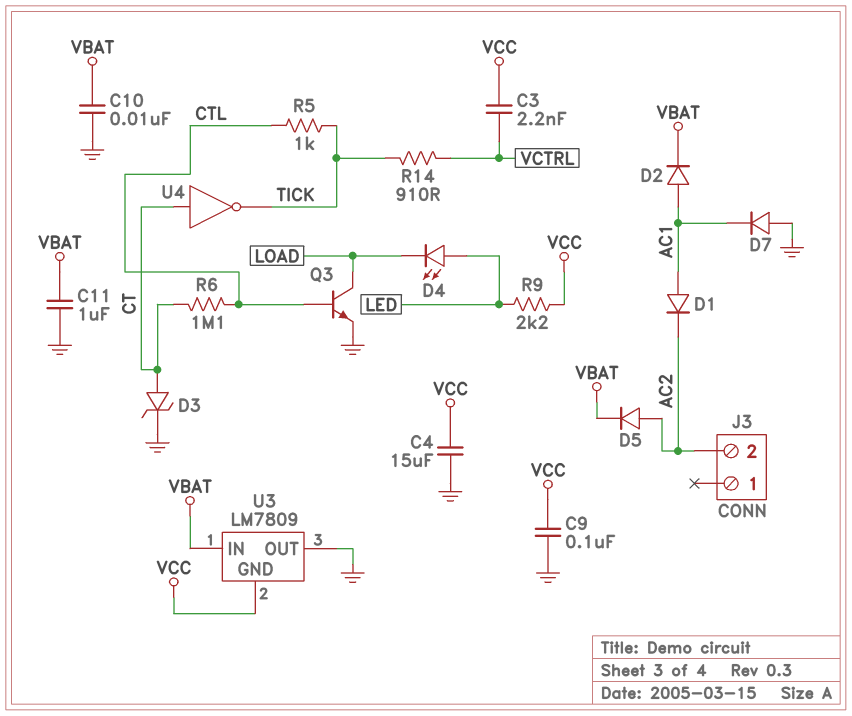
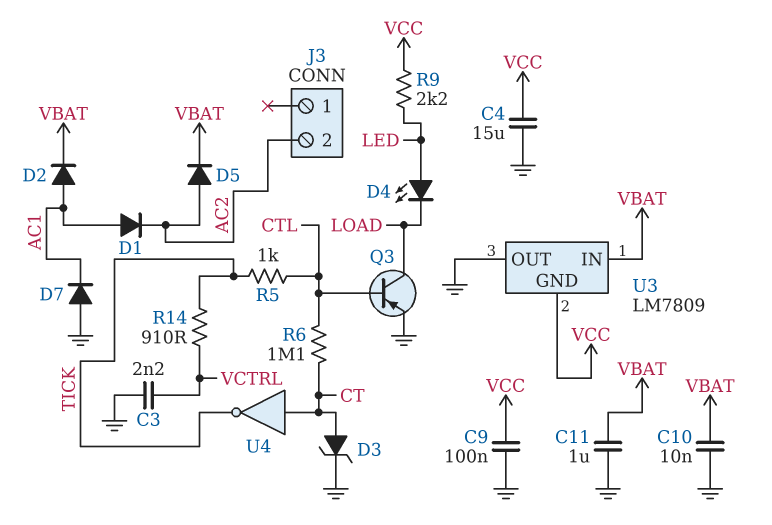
C3: 2.2nF (VCC, VCTRL) -> 2.2nF (GND, VCTRL)
Q3: NPN (B CTL, C LOAD, E GND) -> PNP (B CTL, C LOAD, E GND)

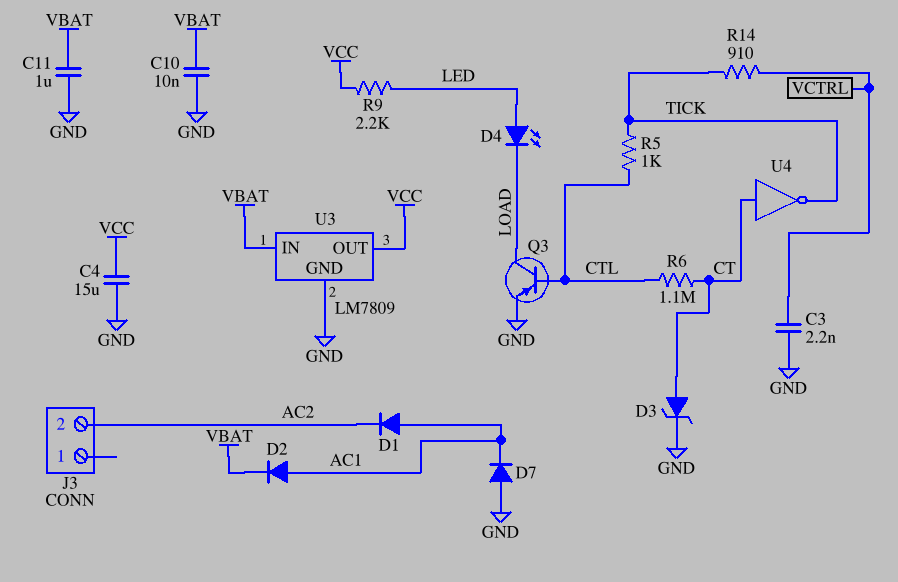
C9: 100nF (GND, VCC) -> none
D5: diode (A AC2, K VBAT) -> none
U3 pin GND: VCC -> GND
U3 pin OUT: GND -> VCC

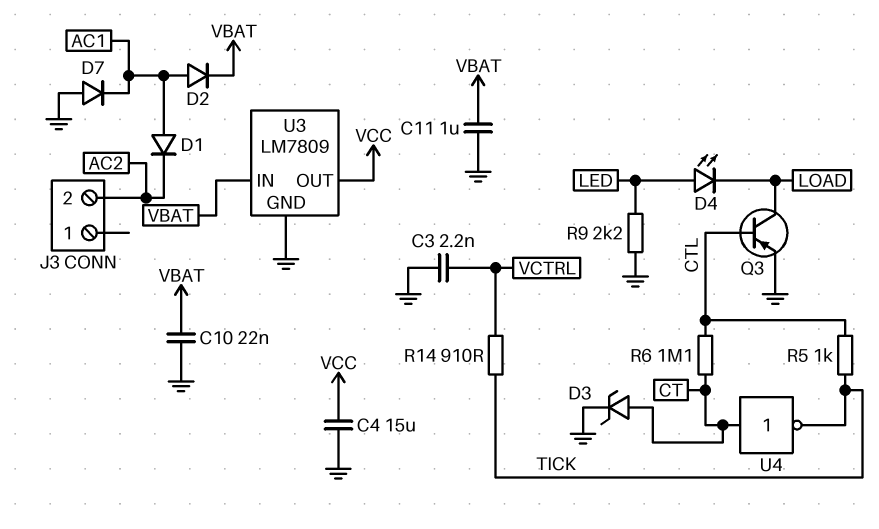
C10: 10nF (GND, VBAT) -> 22nF (GND, VBAT)
R9: 2.2k (LED, VCC) -> 2.2k (GND, LED)

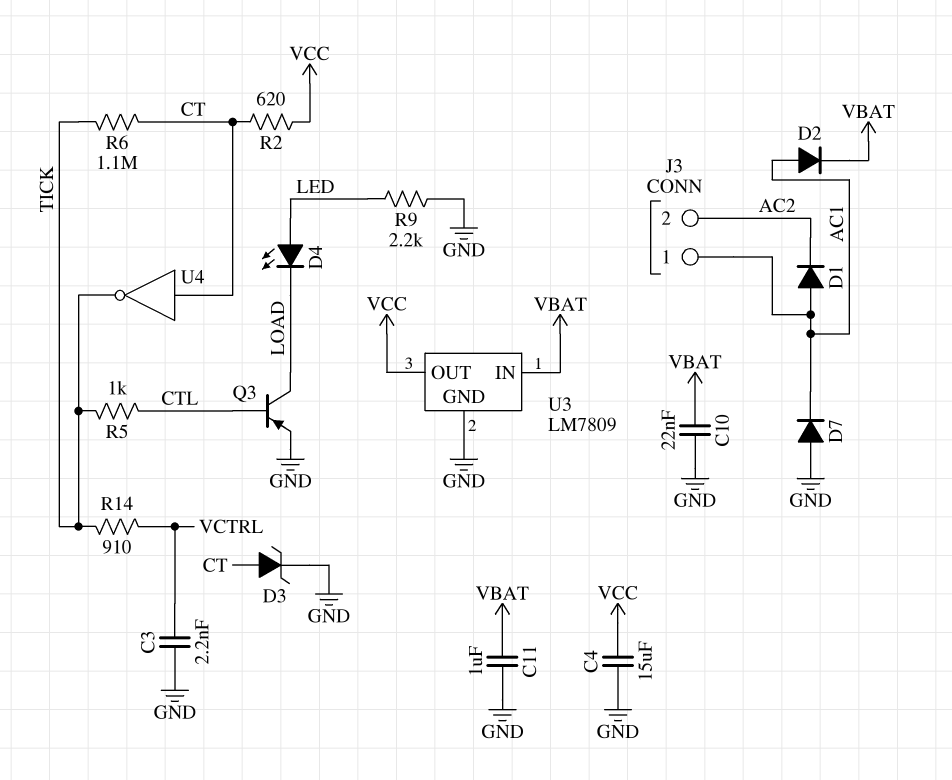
J3 pin 1: none -> AC1
R2: none -> 620 (CT, VCC)
R6: 1.1M (CT, CTL) -> 1.1M (CT, TICK)

